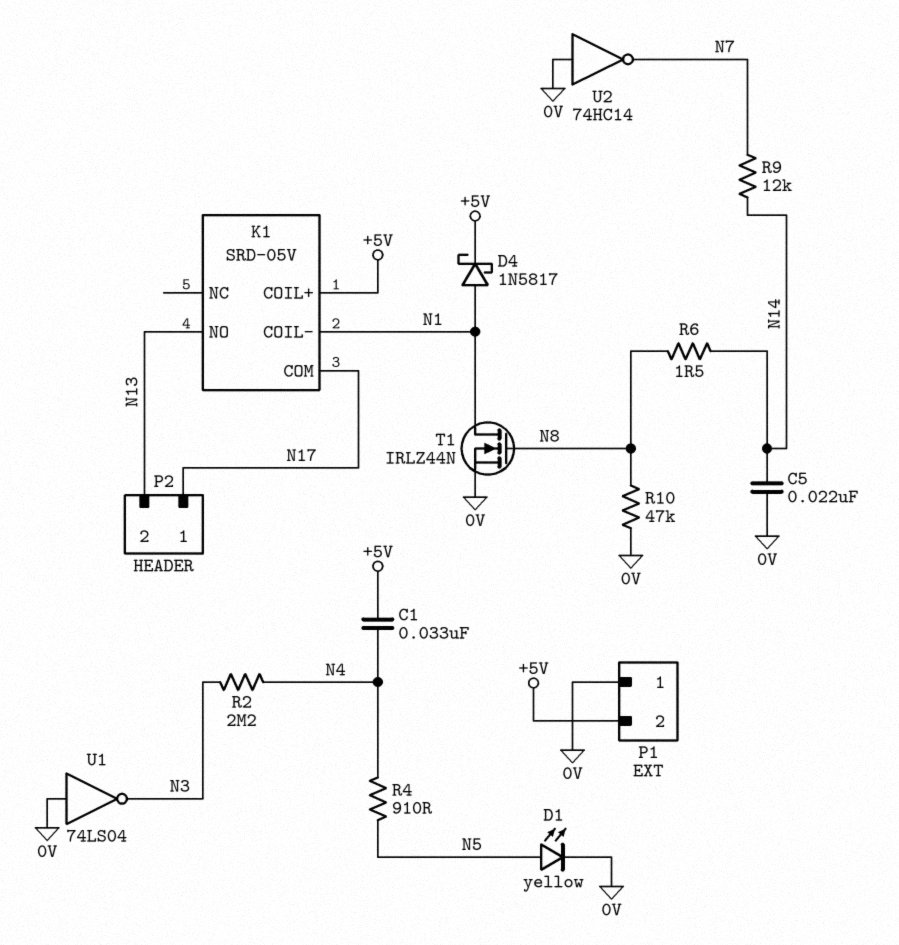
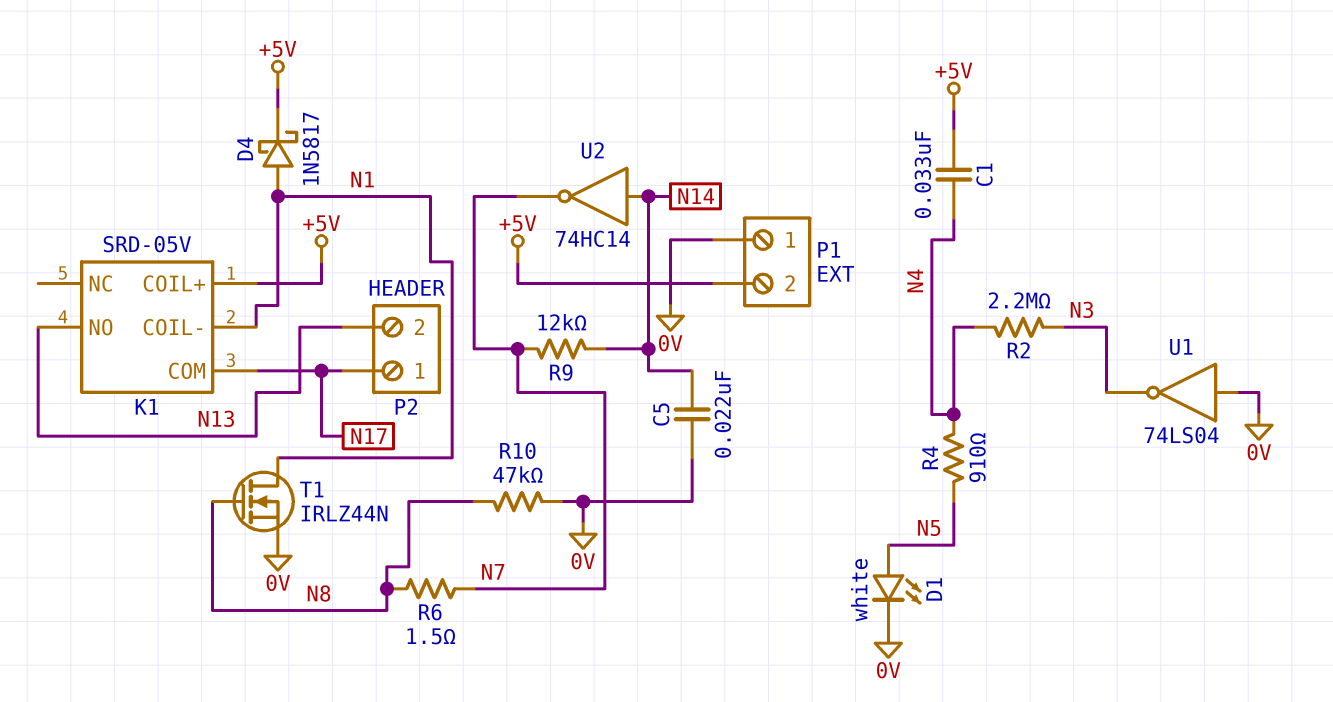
D1: LED yellow (A N5, K 0V) -> LED white (A N5, K 0V)
R6: 1.5 (N8, N14) -> 1.5 (N7, N8)
U2: NOT 74HC14 (in 0V, out N7) -> NOT 74HC14 (in N14, out N7)

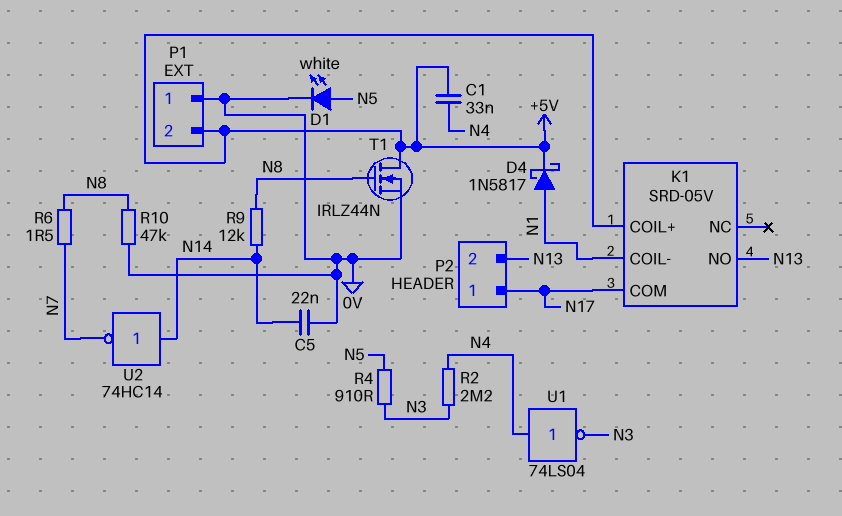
R4: 910 (N4, N5) -> 910 (N3, N5)
R9: 12k (N7, N14) -> 12k (N8, N14)
T1: NMOS IRLZ44N (G N8, D N1, S 0V) -> NMOS IRLZ44N (G N8, D +5V, S 0V)
U1: NOT 74LS04 (in 0V, out N3) -> NOT 74LS04 (in N4, out N3)

